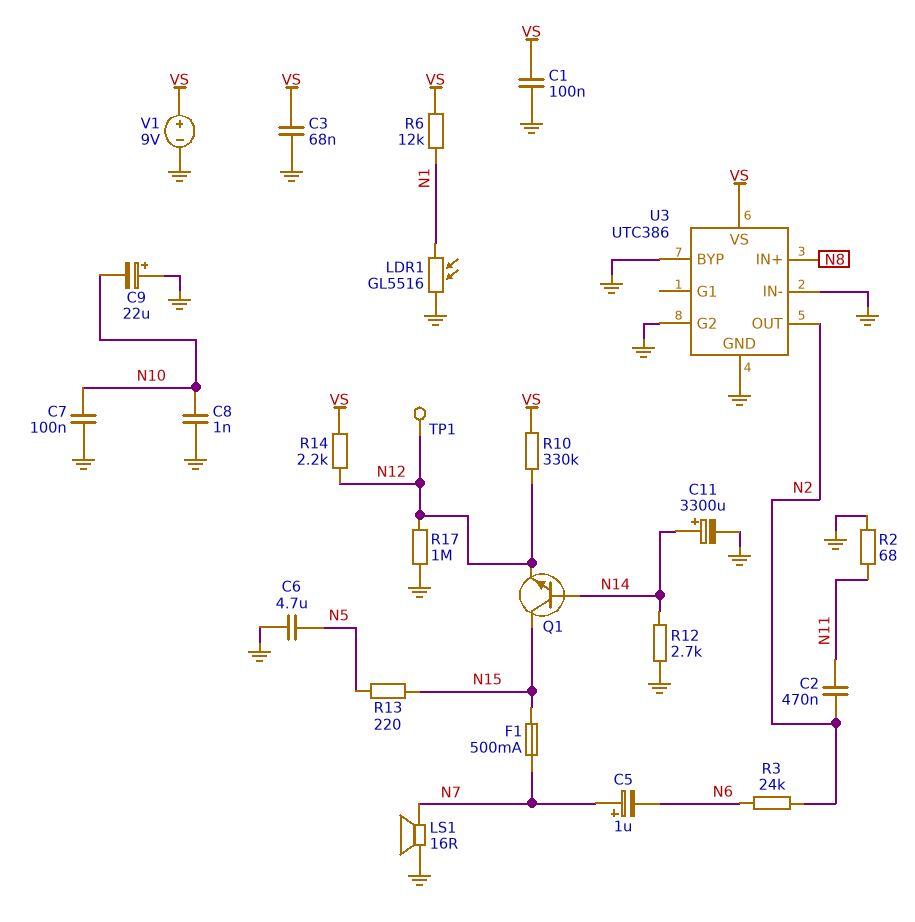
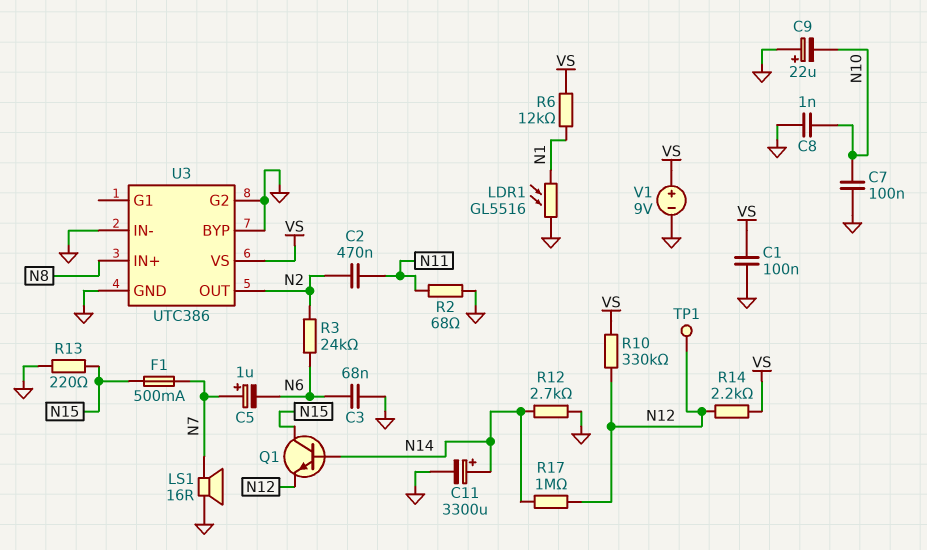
C3: 68nF (GND, VS) -> 68nF (GND, N6)
C6: 4.7uF (GND, N5) -> none
R13: 220 (N5, N15) -> 220 (GND, N15)
R17: 1M (GND, N12) -> 1M (N12, N14)

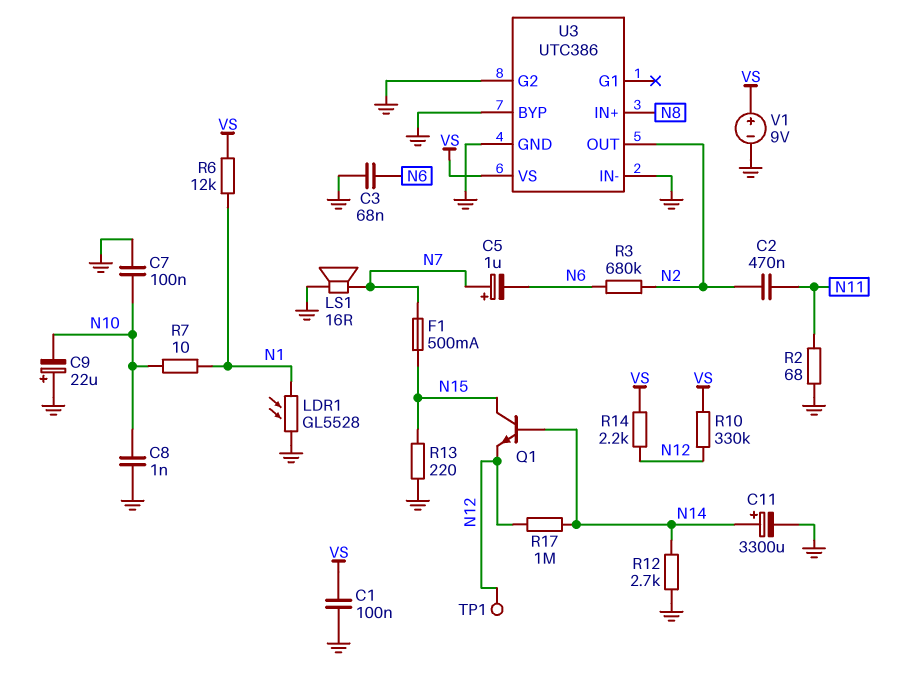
LDR1: GL5516 (GND, N1) -> GL5528 (GND, N1)
R3: 24k (N2, N6) -> 680k (N2, N6)
R7: none -> 10 (N1, N10)

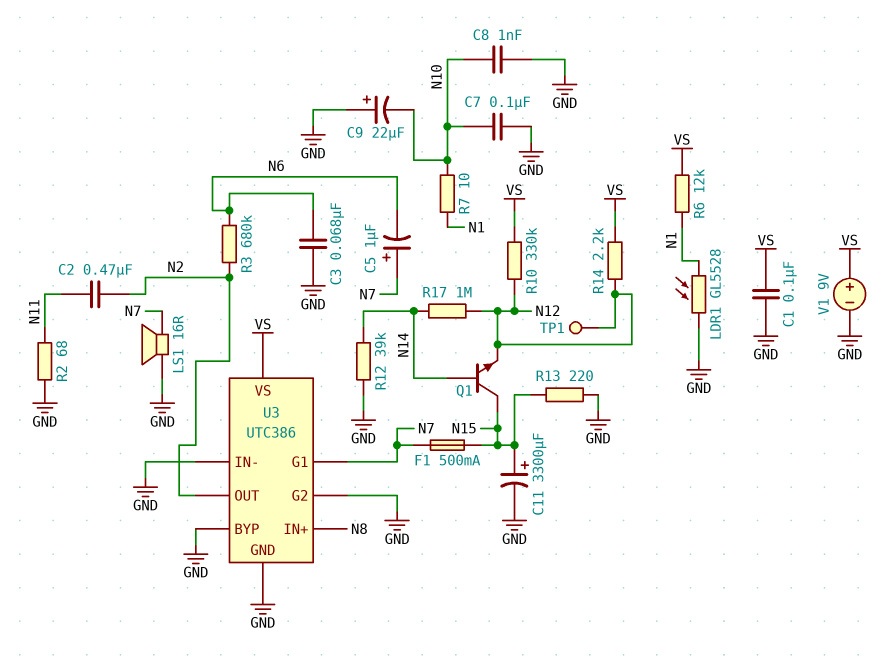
C11: 3300uF (plus N14, minus GND) -> 3300uF (plus N15, minus GND)
R12: 2.7k (GND, N14) -> 39k (GND, N14)
U3 pin G1: none -> N7

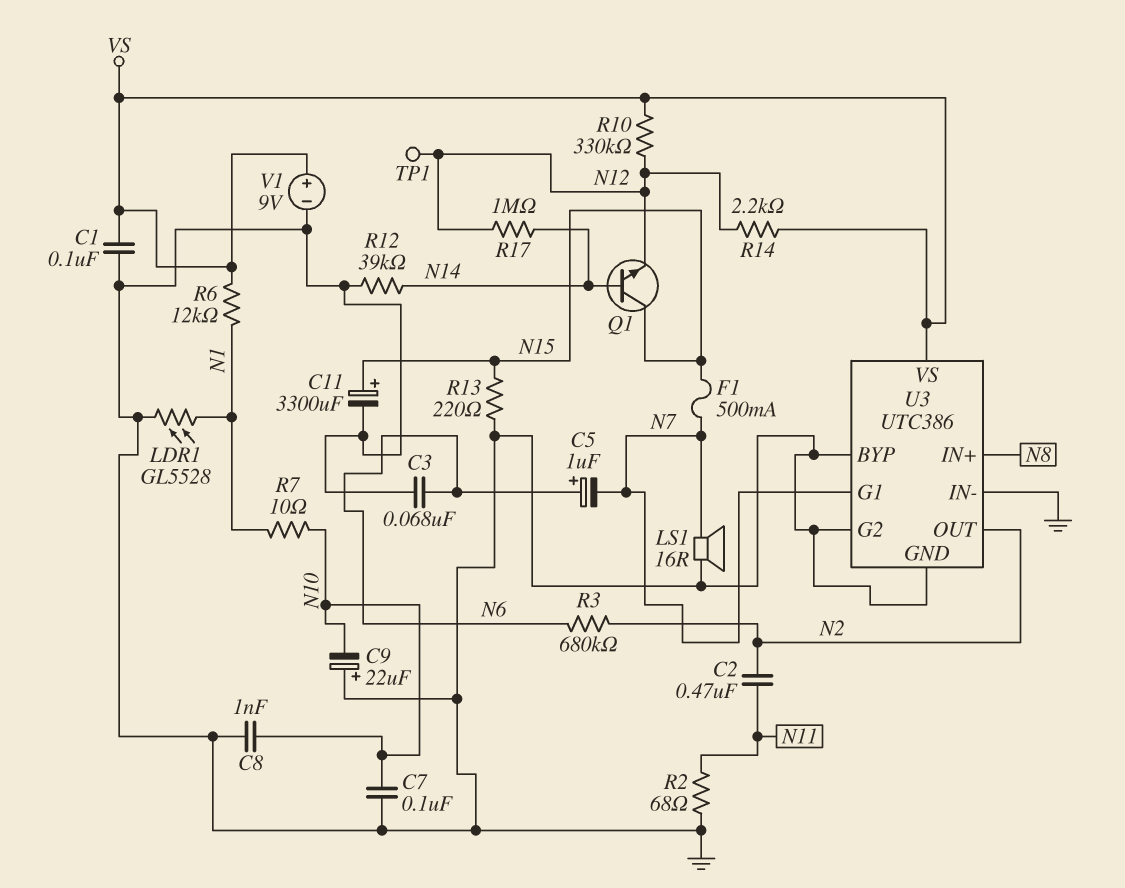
C5: 1uF (plus N7, minus N6) -> 1uF (plus N6, minus N7)

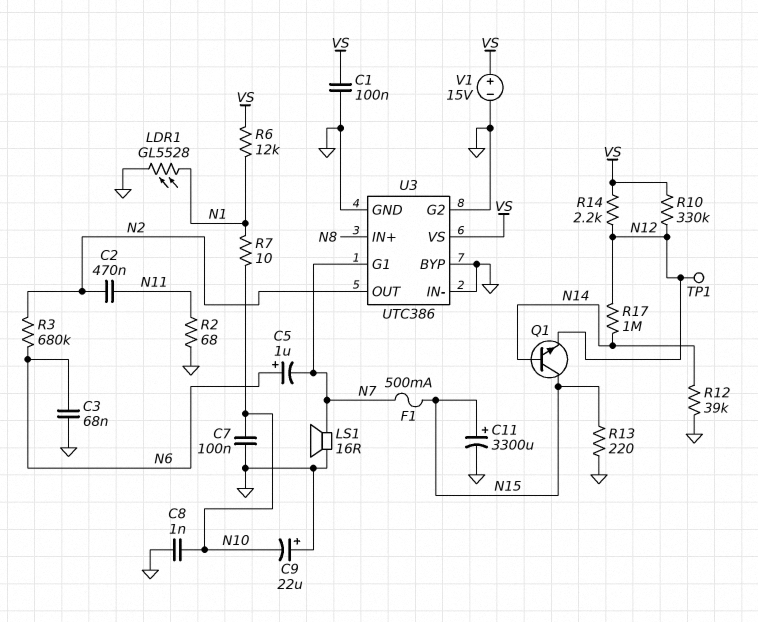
V1: 9V (plus VS, minus GND) -> 15V (plus VS, minus GND)

